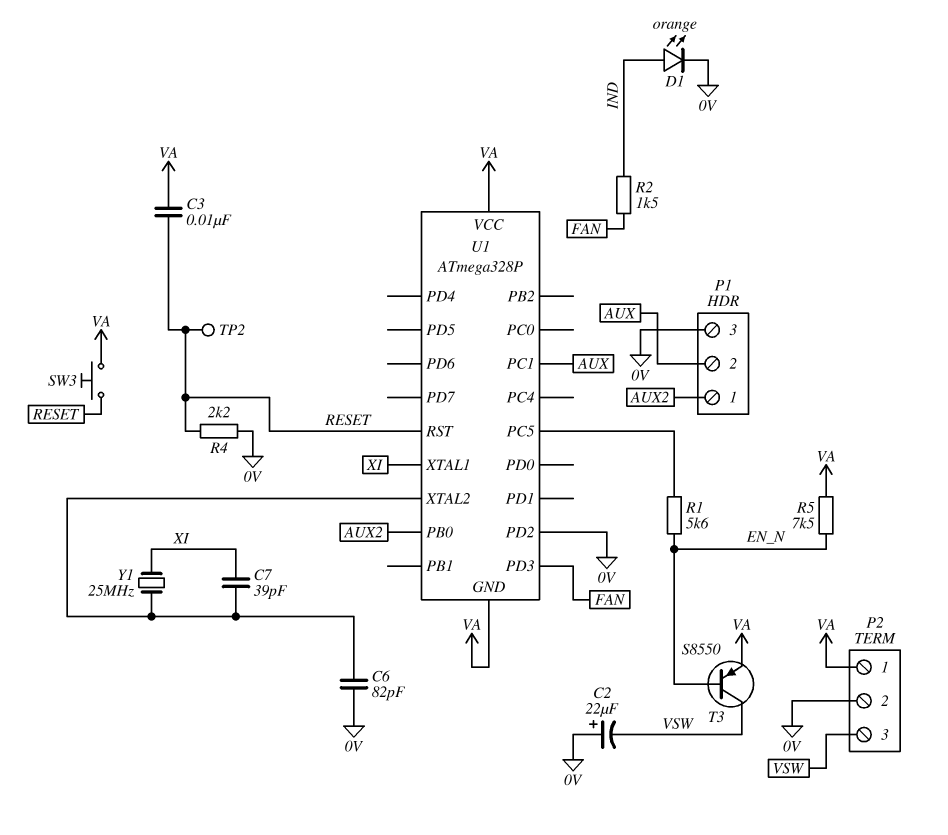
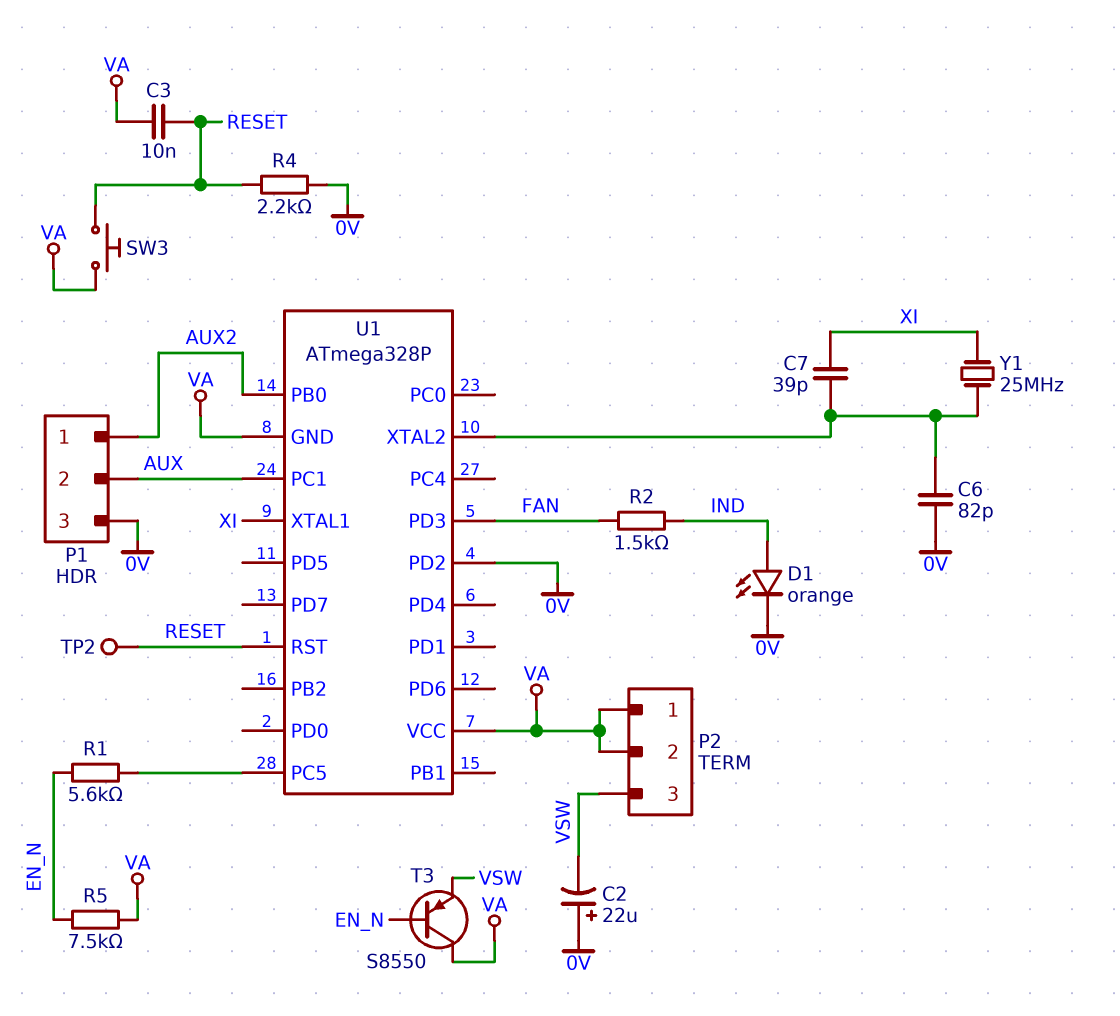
P2 pin 2: 0V -> VA
T3: PNP S8550 (B EN_N, C VSW, E VA) -> PNP S8550 (B EN_N, C VA, E VSW)

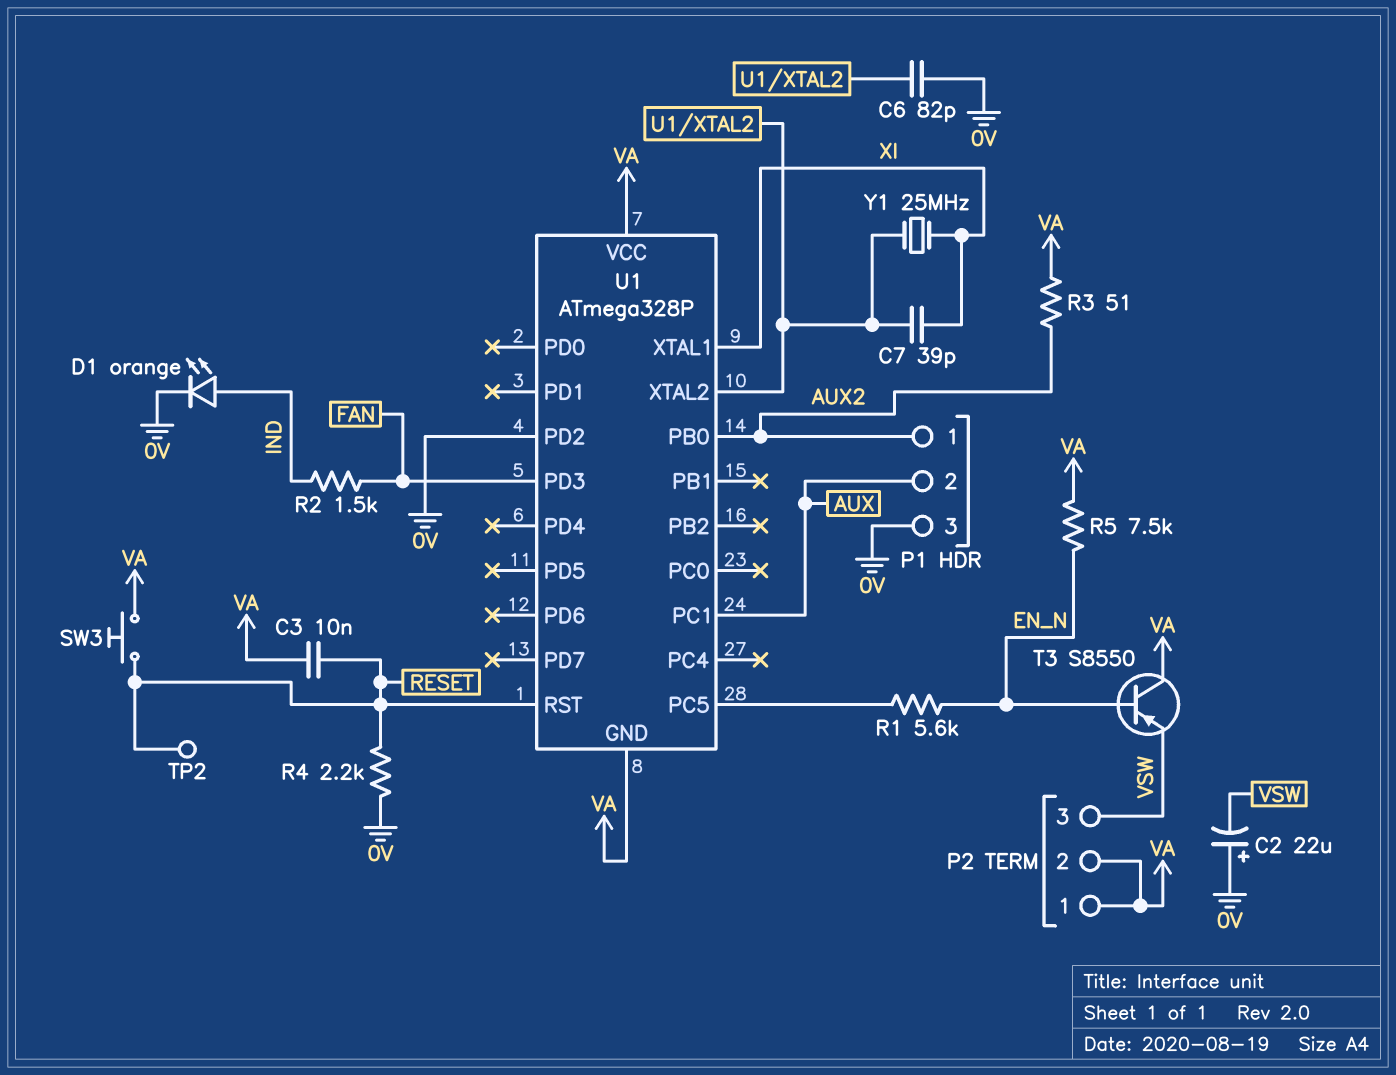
R3: none -> 51 (AUX2, VA)

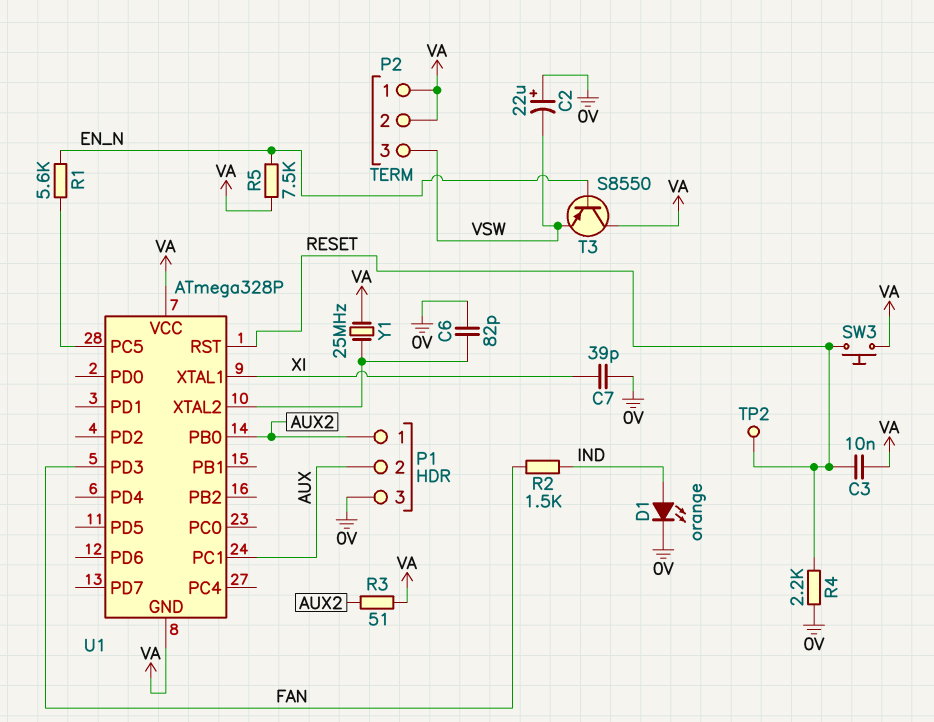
C7: 39pF (U1/XTAL2, XI) -> 39pF (0V, XI)
U1 pin PD2: 0V -> none
Y1: 25MHz (U1/XTAL2, XI) -> 25MHz (U1/XTAL2, VA)

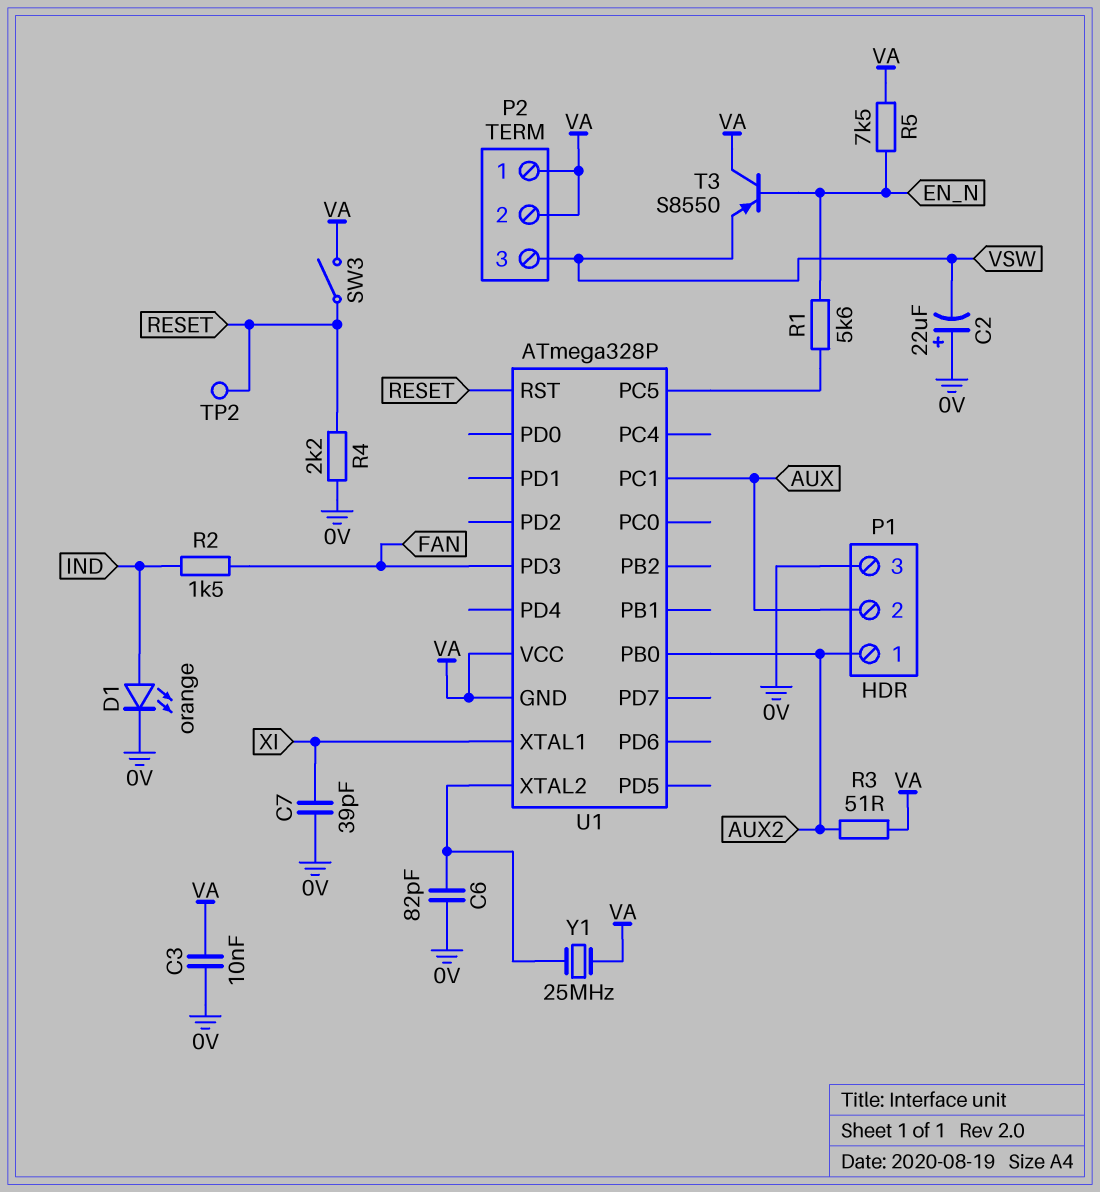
C3: 10nF (RESET, VA) -> 10nF (0V, VA)
SW3: button (RESET, VA) -> switch (RESET, VA)

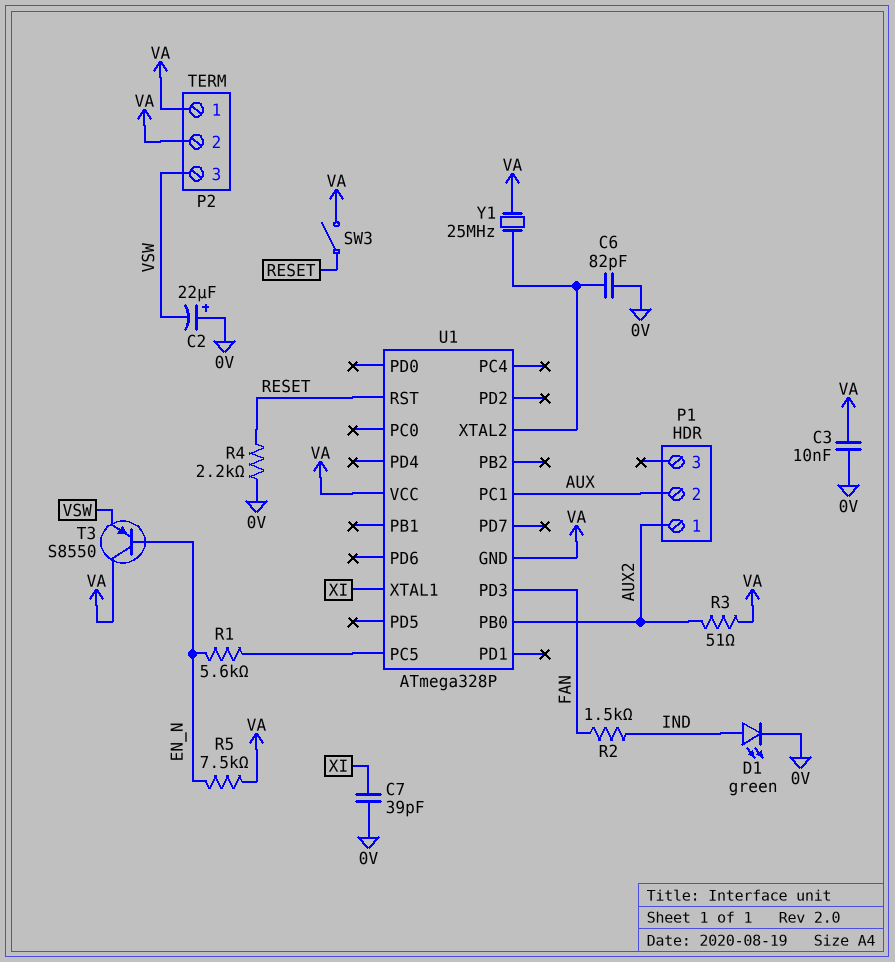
D1: LED orange (A IND, K 0V) -> LED green (A IND, K 0V)
P1 pin 3: 0V -> none
TP2: test point (RESET) -> none

